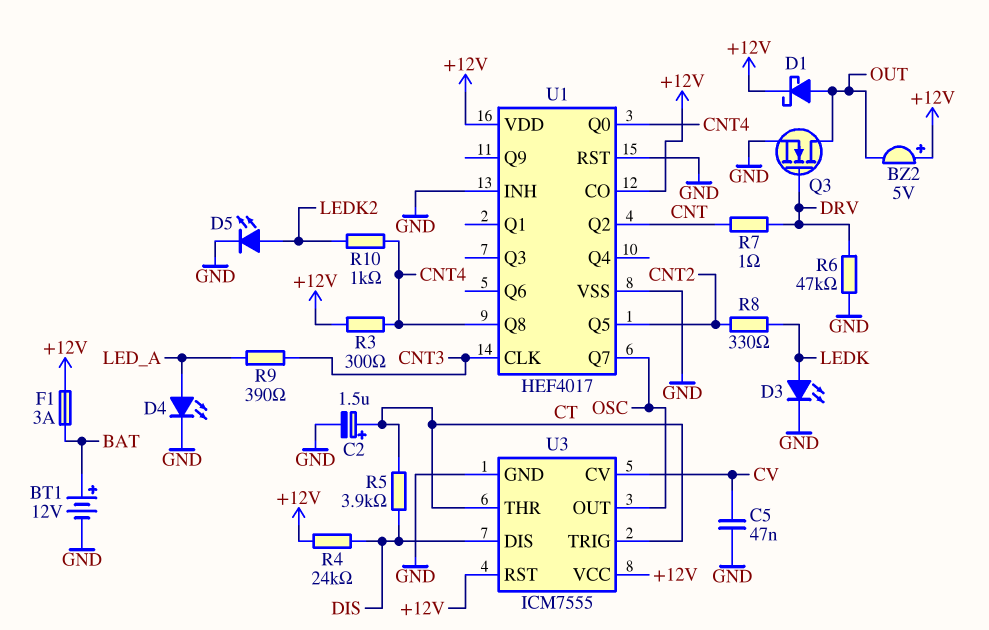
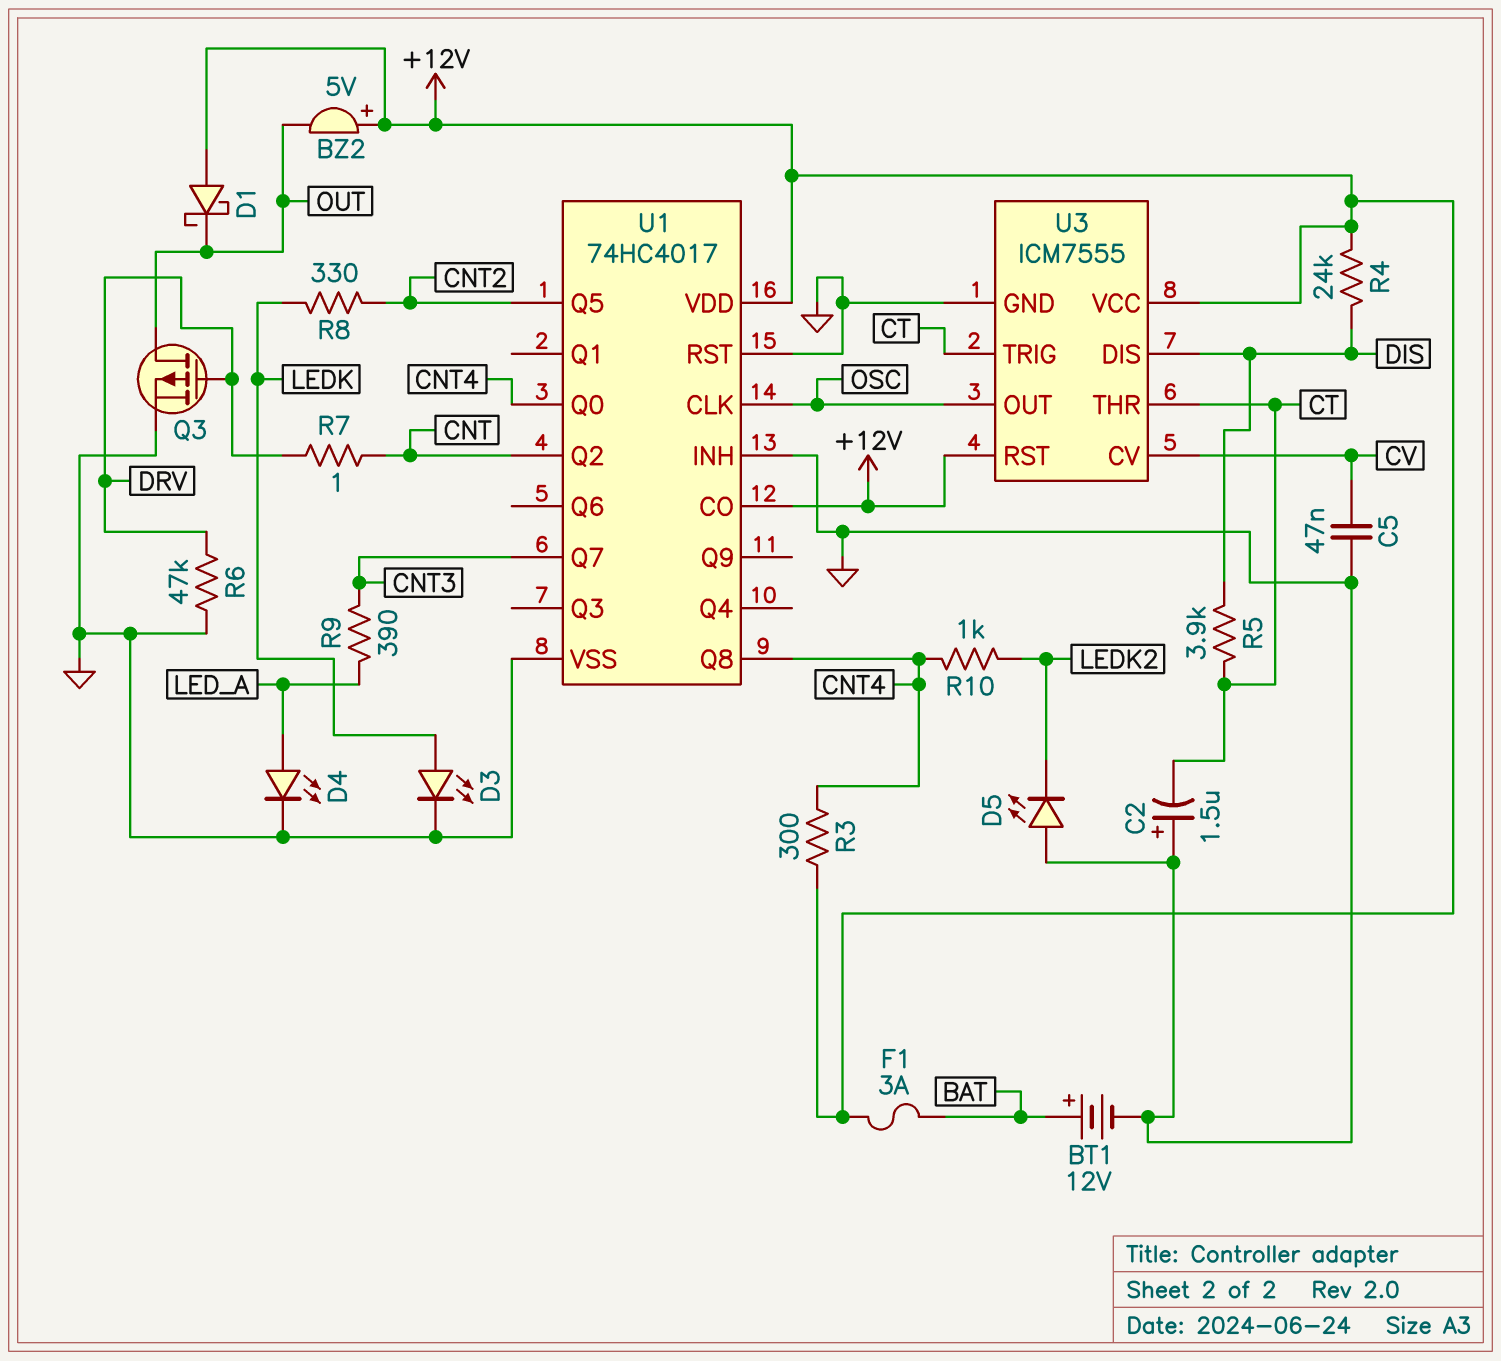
C2: 1.5uF (plus CT, minus GND) -> 1.5uF (plus GND, minus CT)
D1: schottky (A OUT, K +12V) -> schottky (A +12V, K OUT)
D5: LED (A LEDK2, K GND) -> LED (A GND, K LEDK2)
Q3: NMOS (G DRV, D OUT, S GND) -> PMOS (G DRV, D OUT, S GND)
U1: HEF4017 -> 74HC4017
U1 pin CLK: CNT3 -> OSC
U1 pin Q7: OSC -> CNT3

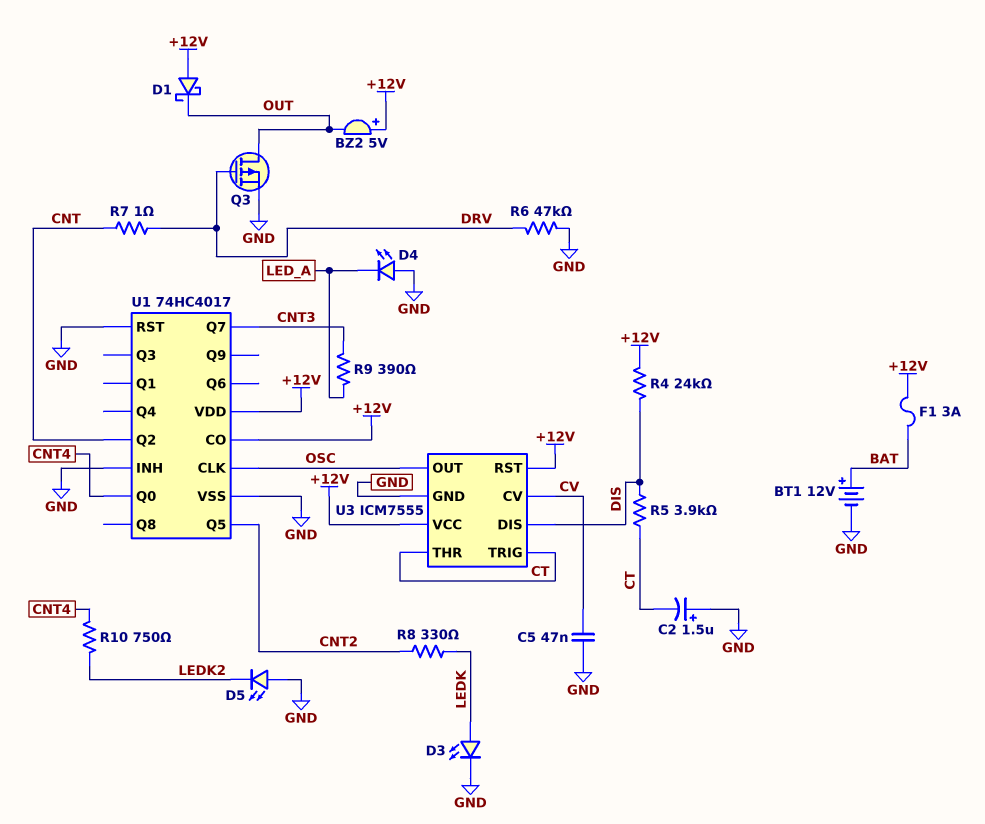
D4: LED (A LED_A, K GND) -> LED (A GND, K LED_A)
R3: 300 (+12V, CNT4) -> none
R10: 1k (CNT4, LEDK2) -> 750 (CNT4, LEDK2)
U1 pin Q8: CNT4 -> none

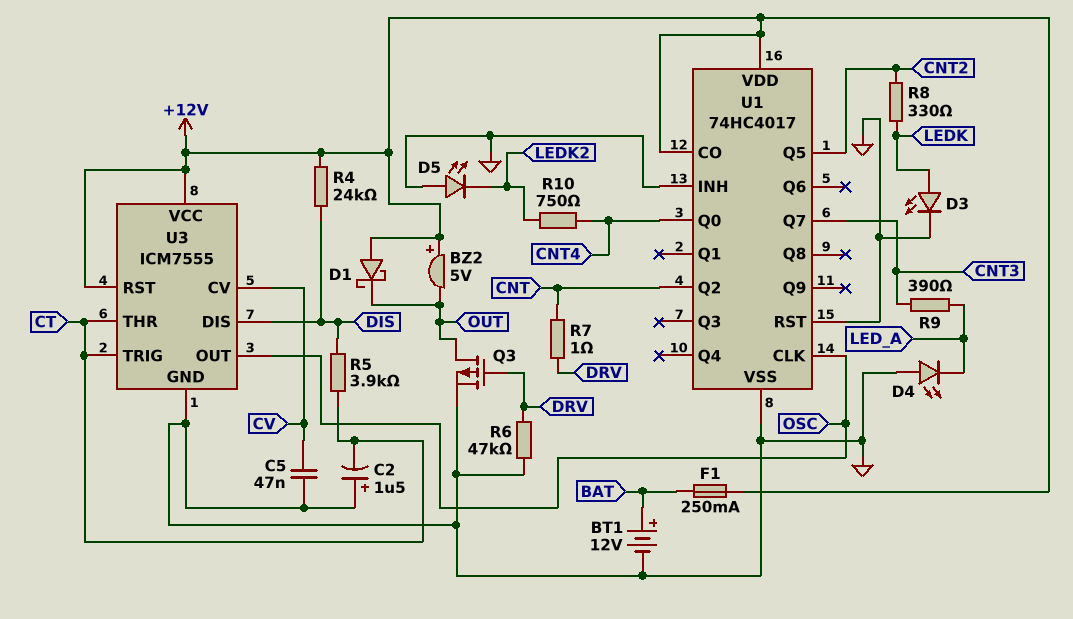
F1: 3A (+12V, BAT) -> 250mA (+12V, BAT)

